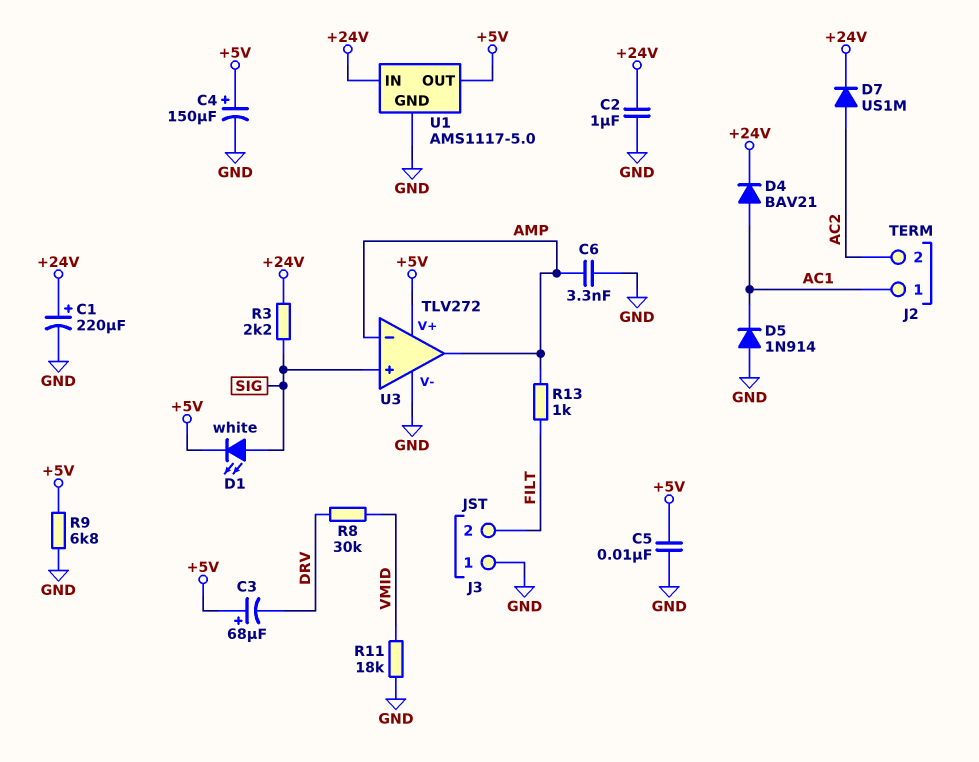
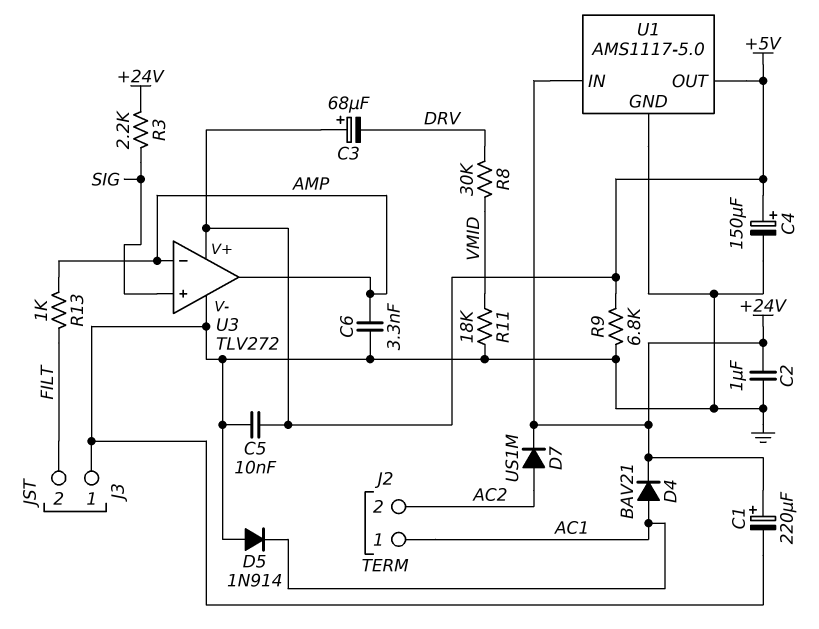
D1: LED white (A SIG, K +5V) -> none

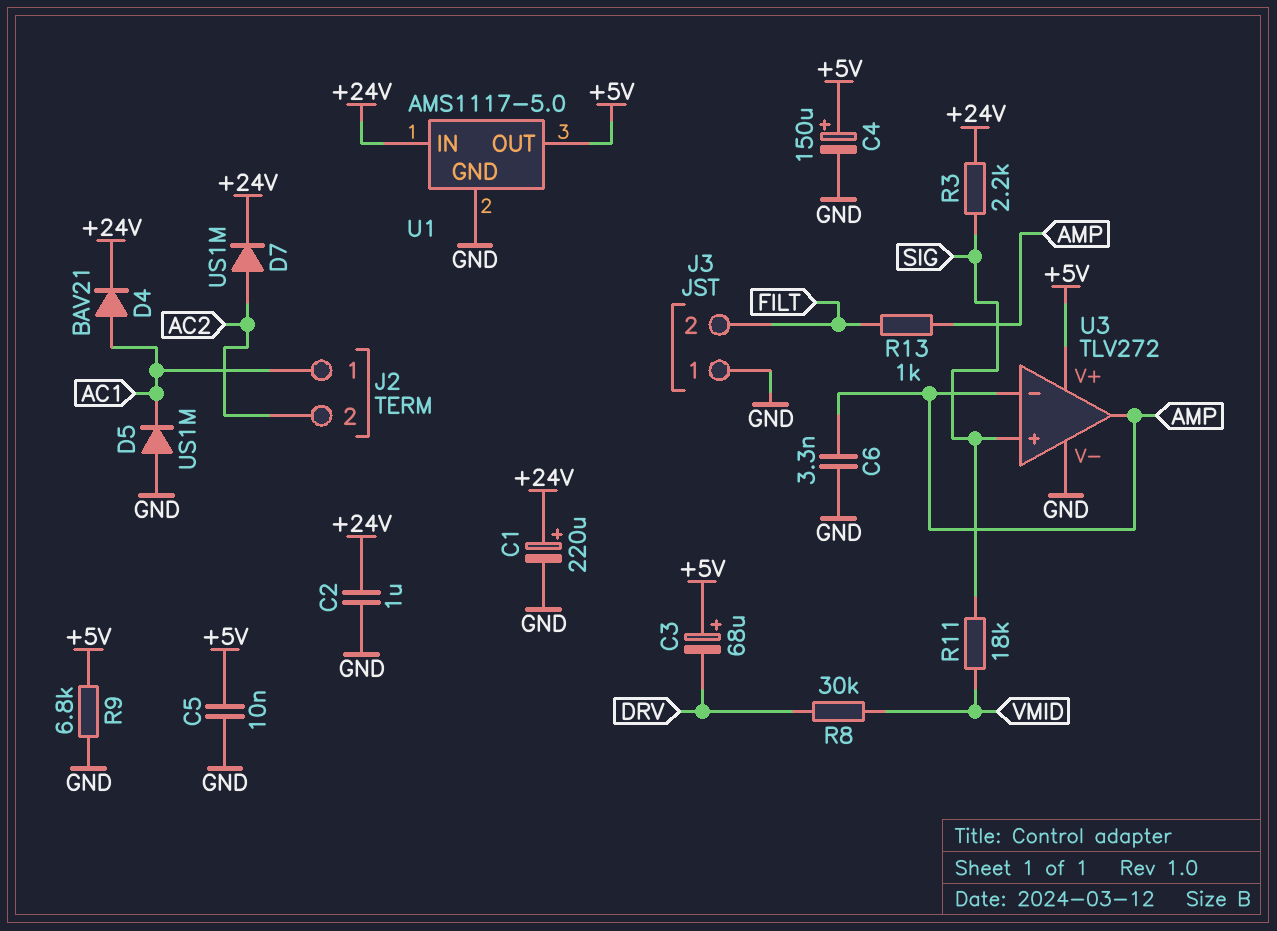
D5: diode 1N914 (A GND, K AC1) -> diode US1M (A GND, K AC1)
R11: 18k (GND, VMID) -> 18k (SIG, VMID)

